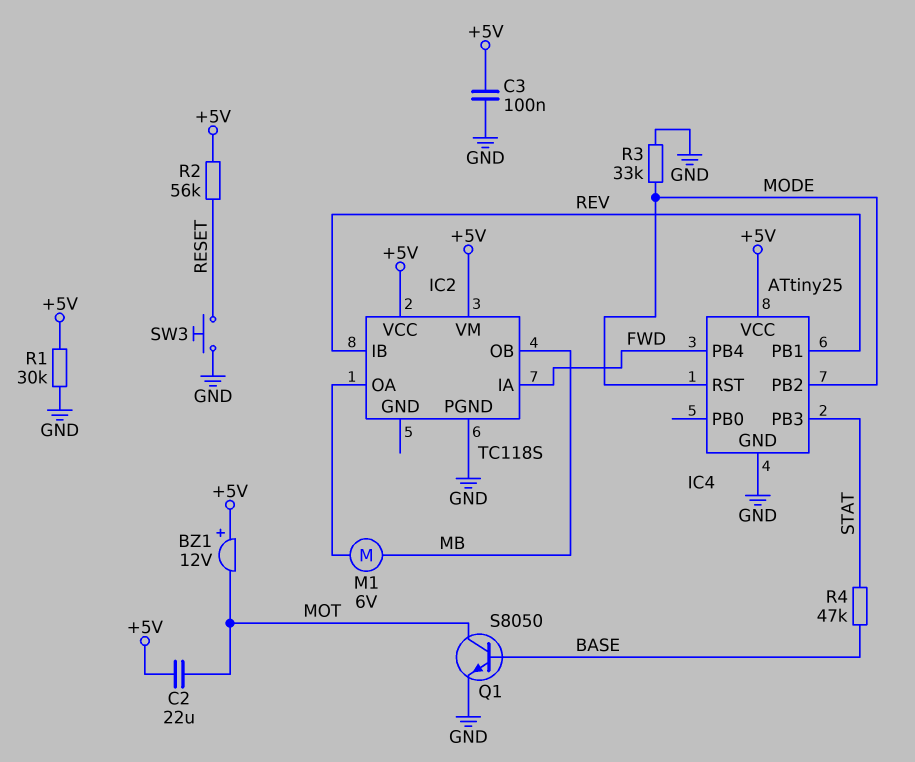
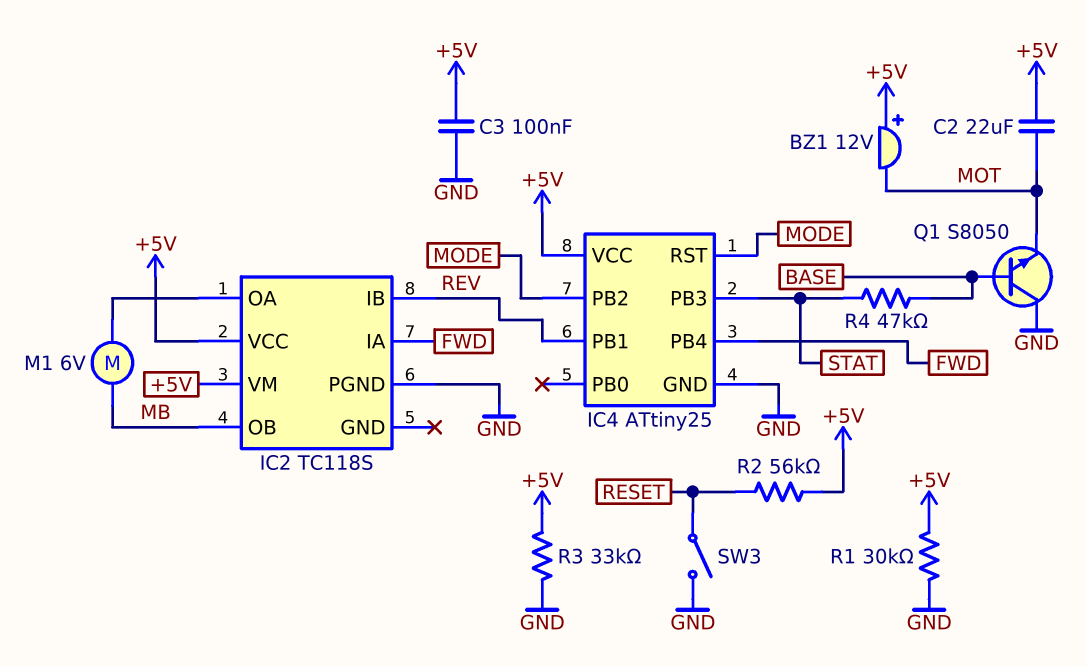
Q1: NPN S8050 (B BASE, C MOT, E GND) -> NPN S8050 (B BASE, C GND, E MOT)
R3: 33k (GND, MODE) -> 33k (+5V, GND)
SW3: button (GND, RESET) -> switch (GND, RESET)

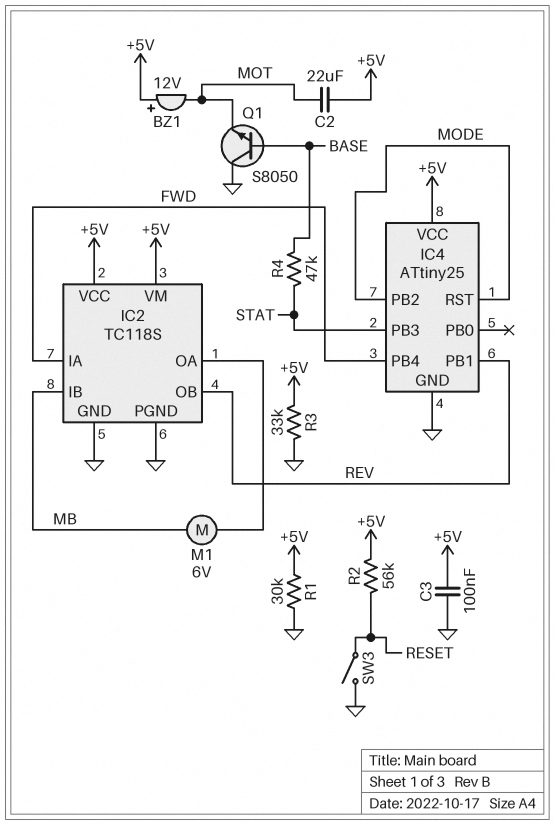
IC2 pin GND: none -> GND
IC2 pin IB: REV -> MB
IC2 pin OB: MB -> REV

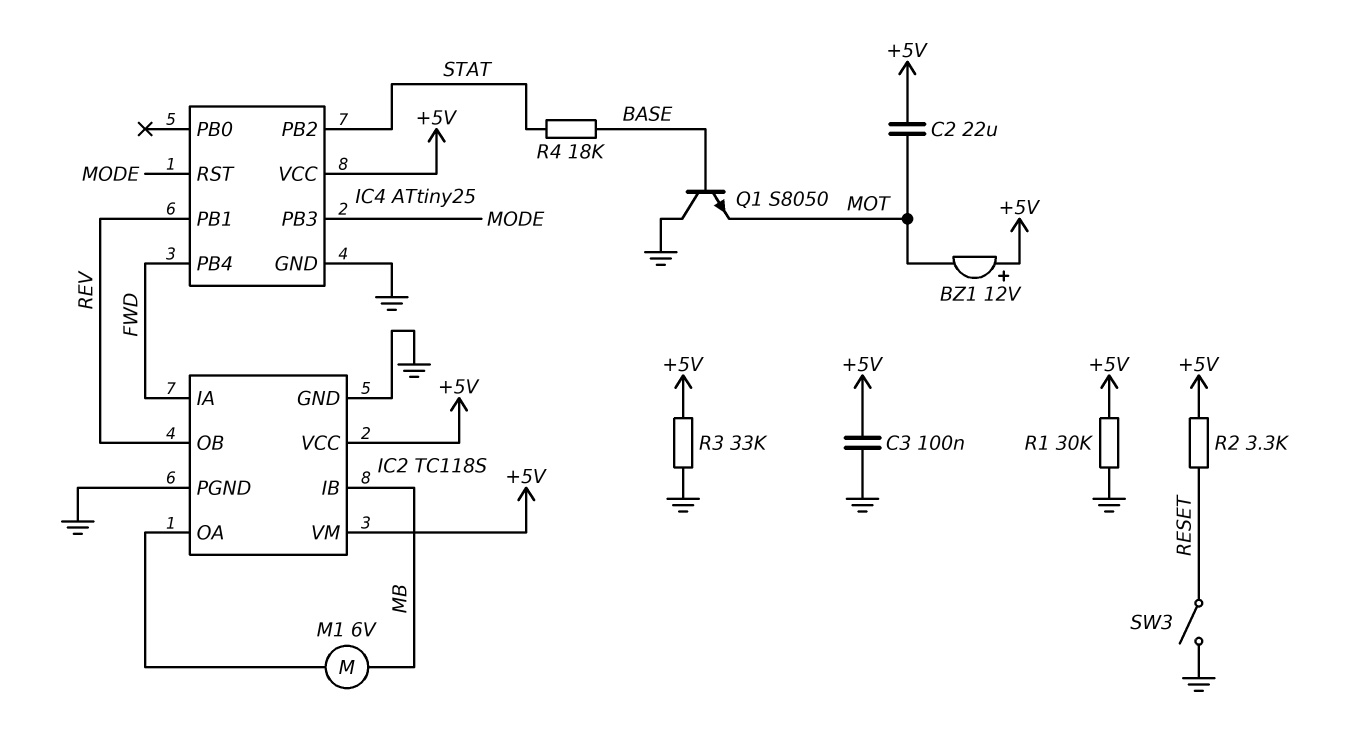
IC4 pin PB2: MODE -> STAT
IC4 pin PB3: STAT -> MODE
R2: 56k (+5V, RESET) -> 3.3k (+5V, RESET)
R4: 47k (BASE, STAT) -> 18k (BASE, STAT)

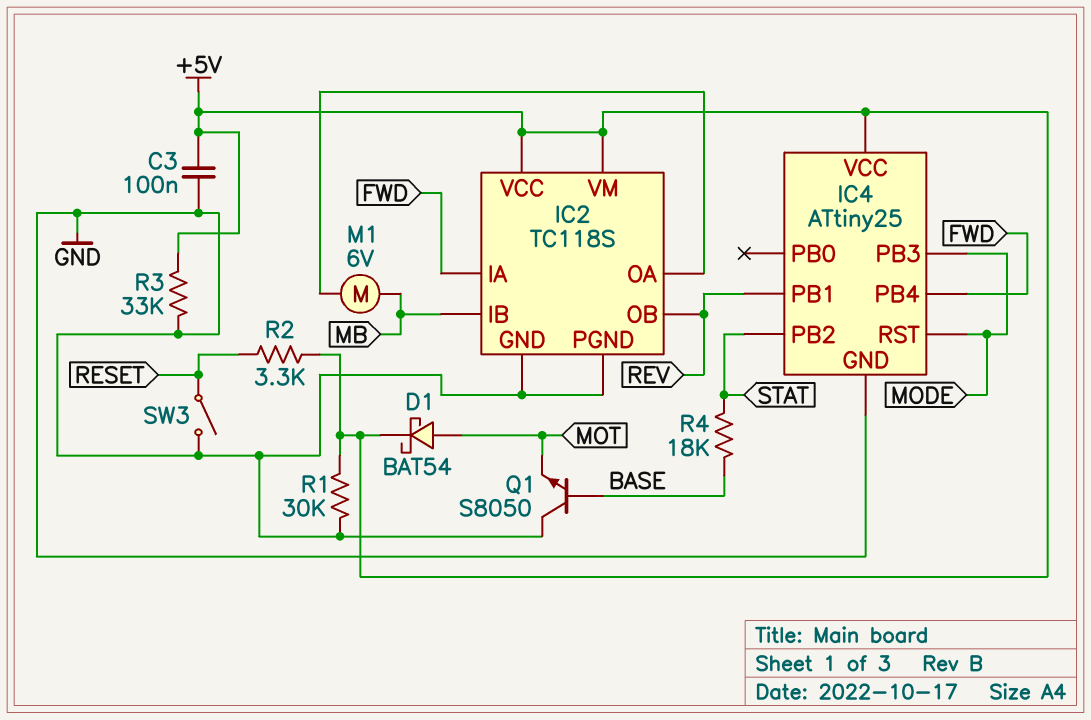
BZ1: buzzer 12V (plus +5V, minus MOT) -> none
C2: 22uF (+5V, MOT) -> none
D1: none -> schottky BAT54 (A MOT, K +5V)

